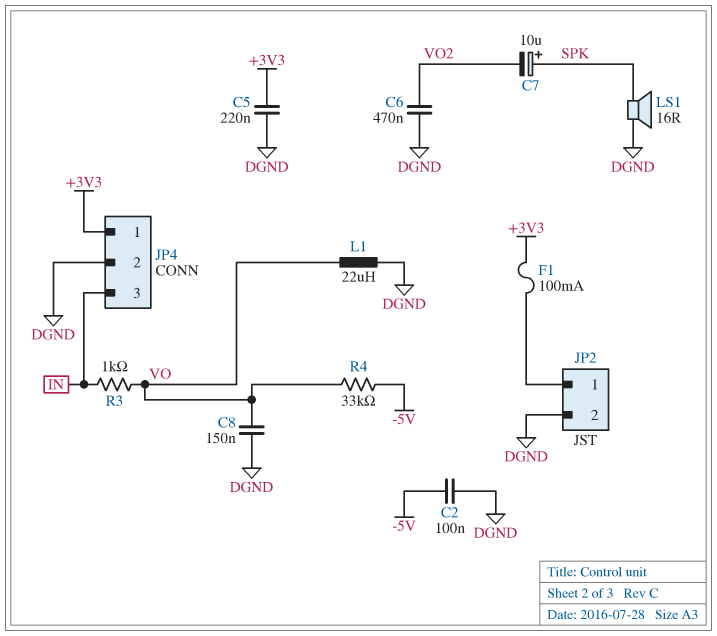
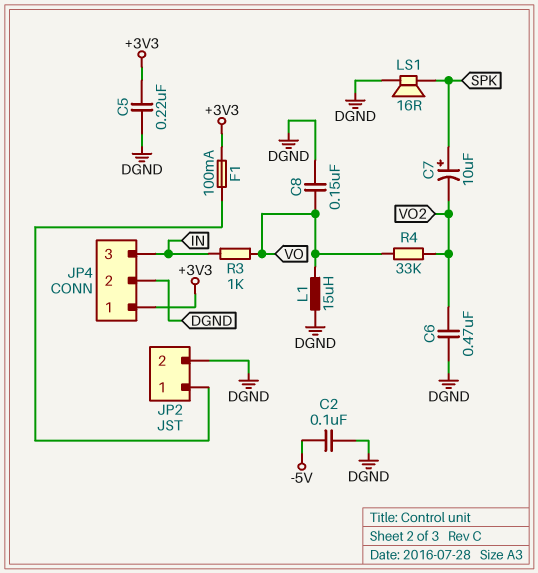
L1: 22uH (DGND, VO) -> 15uH (DGND, VO)
R4: 33k (-5V, VO) -> 33k (VO, VO2)

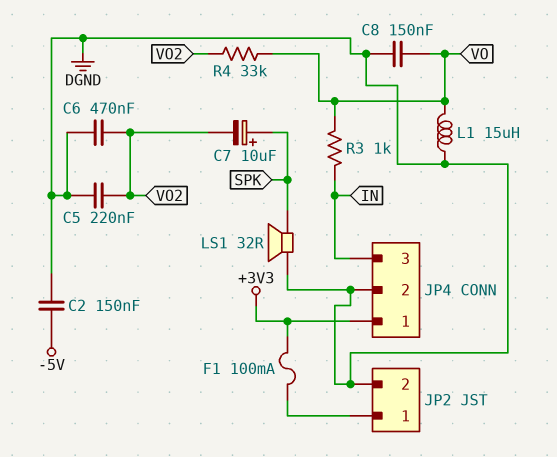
C2: 100nF (-5V, DGND) -> 150nF (-5V, DGND)
C5: 220nF (+3V3, DGND) -> 220nF (DGND, VO2)
LS1: speaker 16R (DGND, SPK) -> speaker 32R (DGND, SPK)

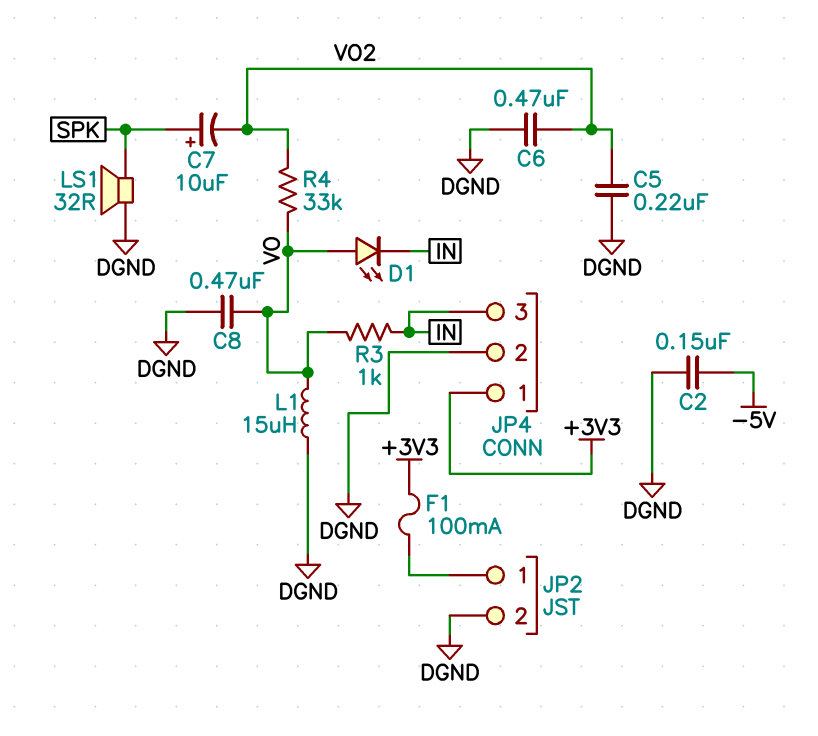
C8: 150nF (DGND, VO) -> 470nF (DGND, VO)
D1: none -> LED (A VO, K IN)

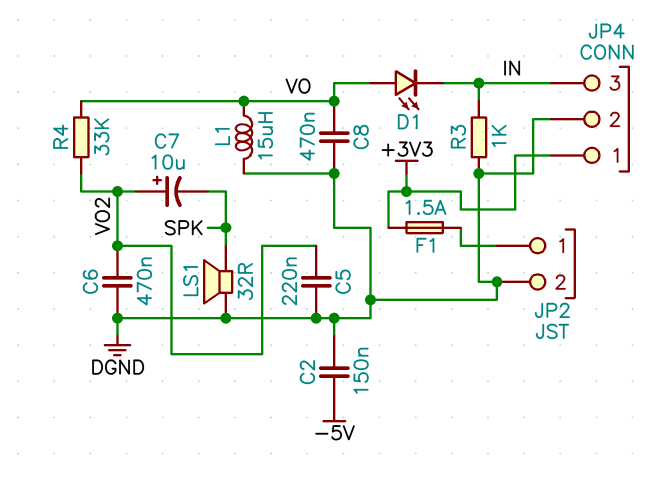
C7: 10uF (plus SPK, minus VO2) -> 10uF (plus VO2, minus SPK)
F1: 100mA (+3V3, JP2/1) -> 1.5A (+3V3, JP2/1)
R3: 1k (IN, VO) -> 1k (DGND, IN)

